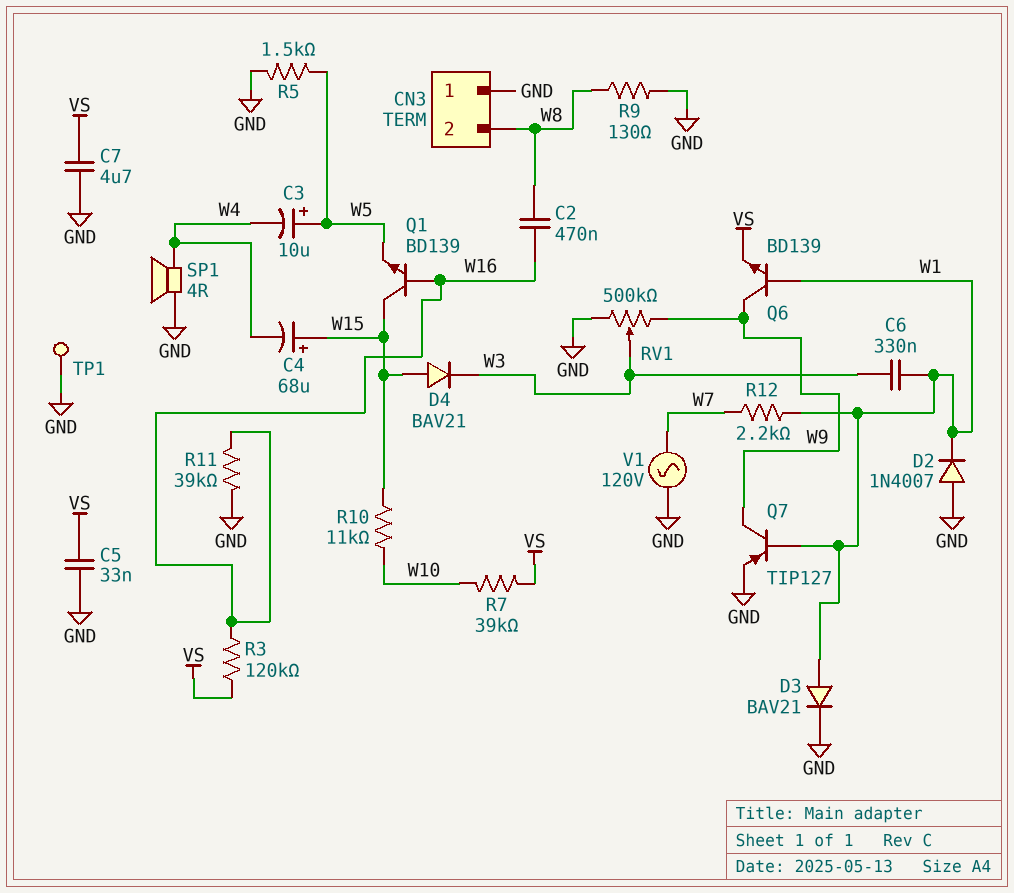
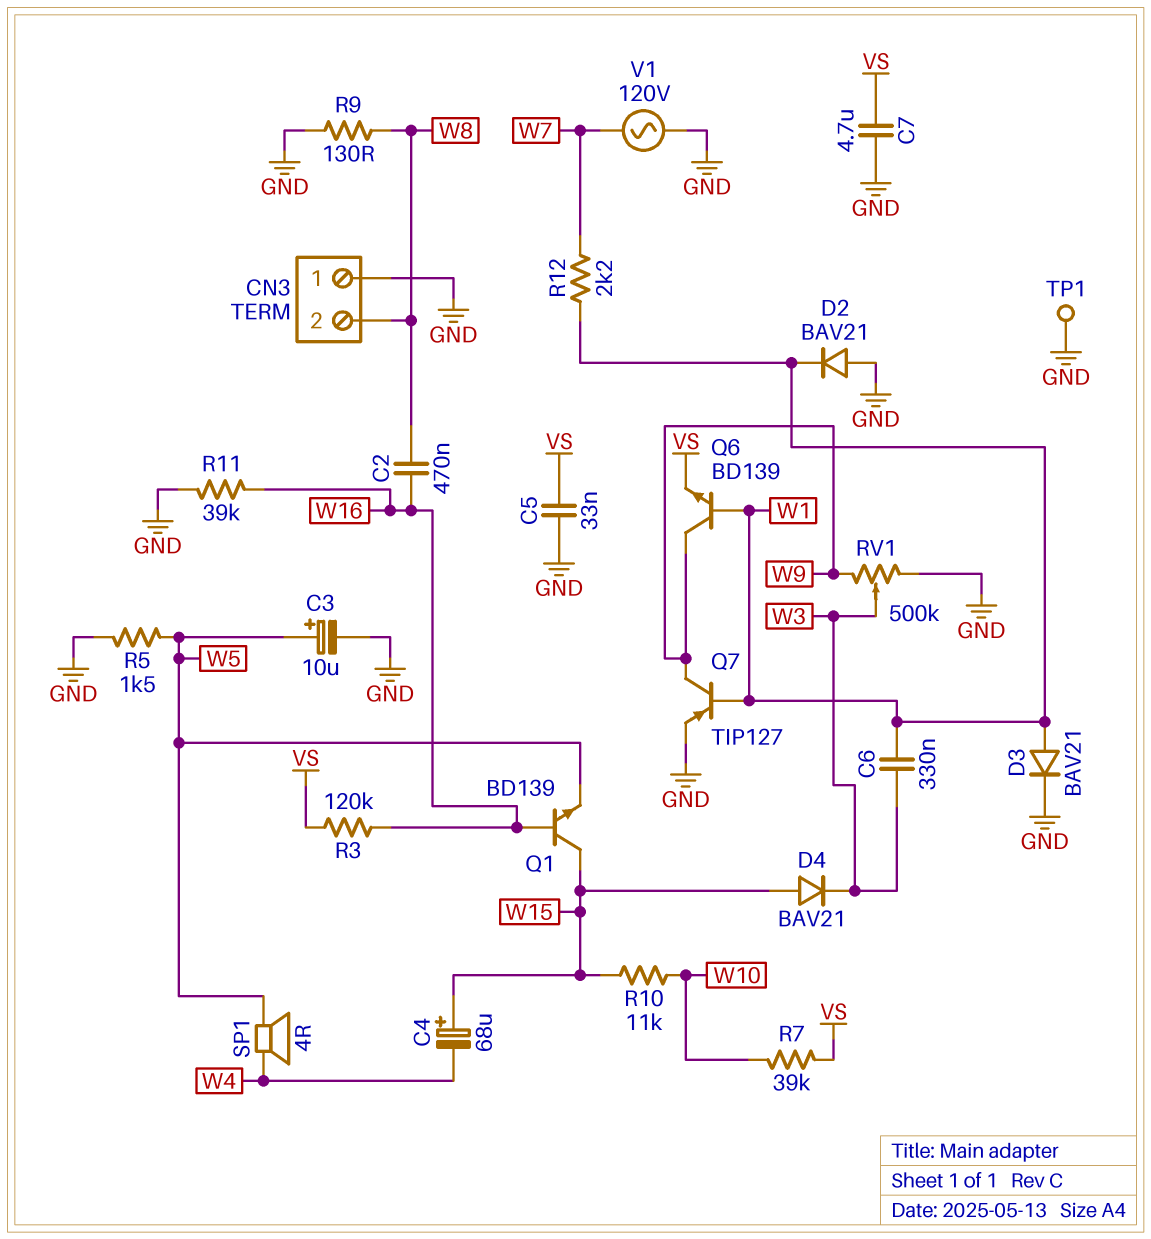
C3: 10uF (plus W5, minus W4) -> 10uF (plus W5, minus GND)
D2: diode 1N4007 (A GND, K W1) -> diode BAV21 (A GND, K W1)
SP1: speaker 4R (GND, W4) -> speaker 4R (W4, W5)

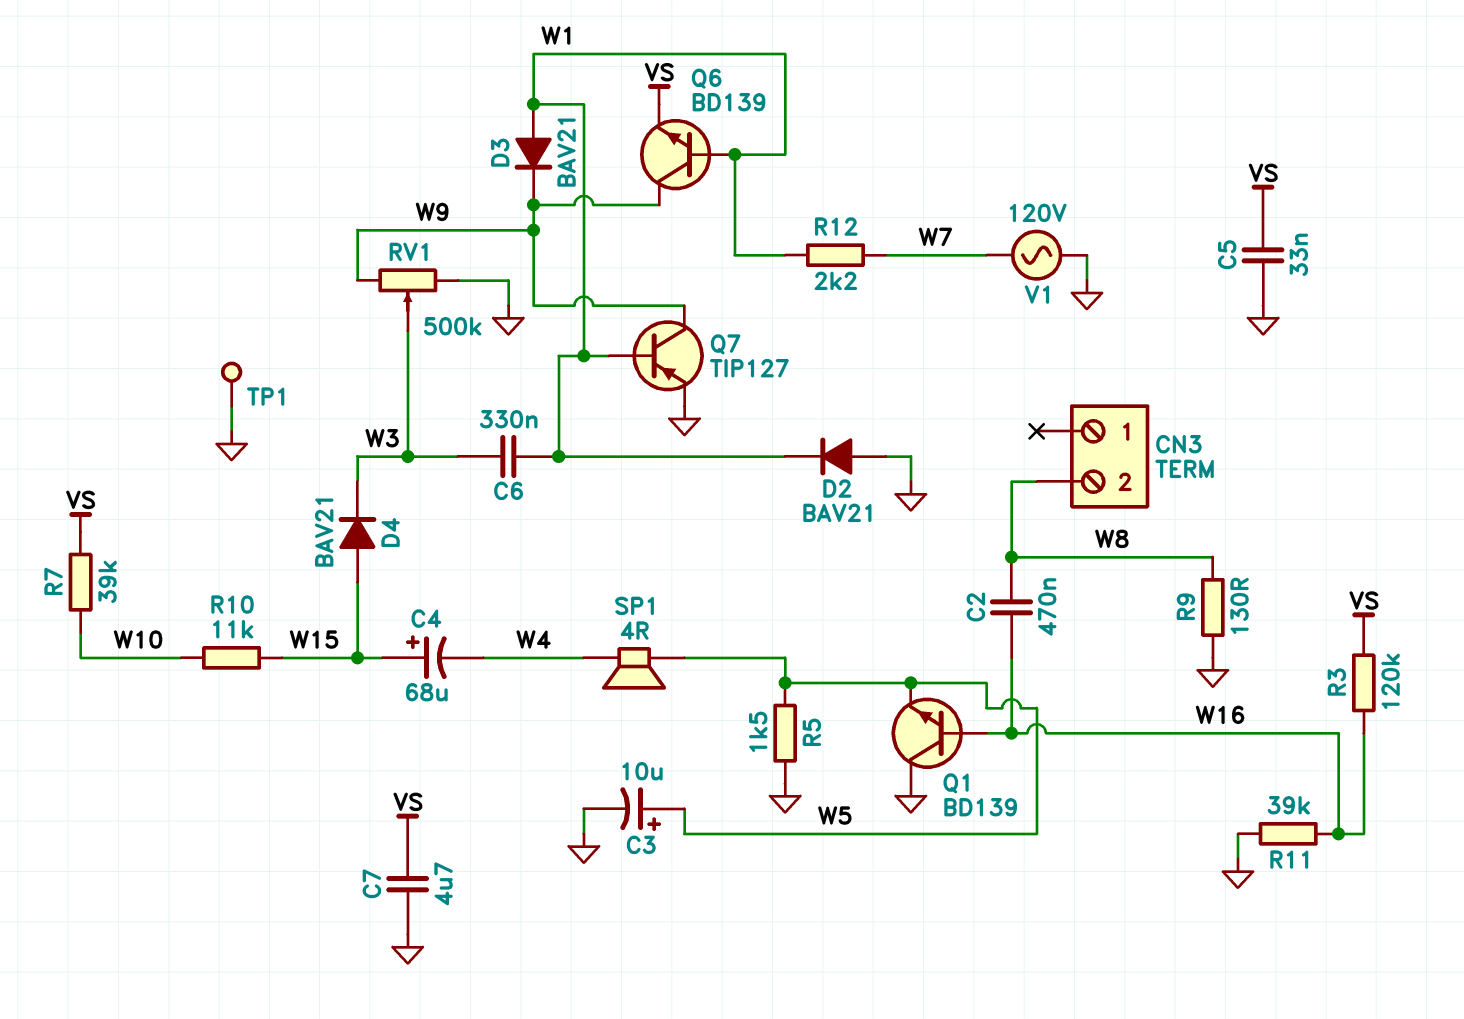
CN3 pin 1: GND -> none
D3: diode BAV21 (A W1, K GND) -> diode BAV21 (A W1, K W9)
Q1: NPN BD139 (B W16, C W15, E W5) -> NPN BD139 (B W16, C GND, E W5)

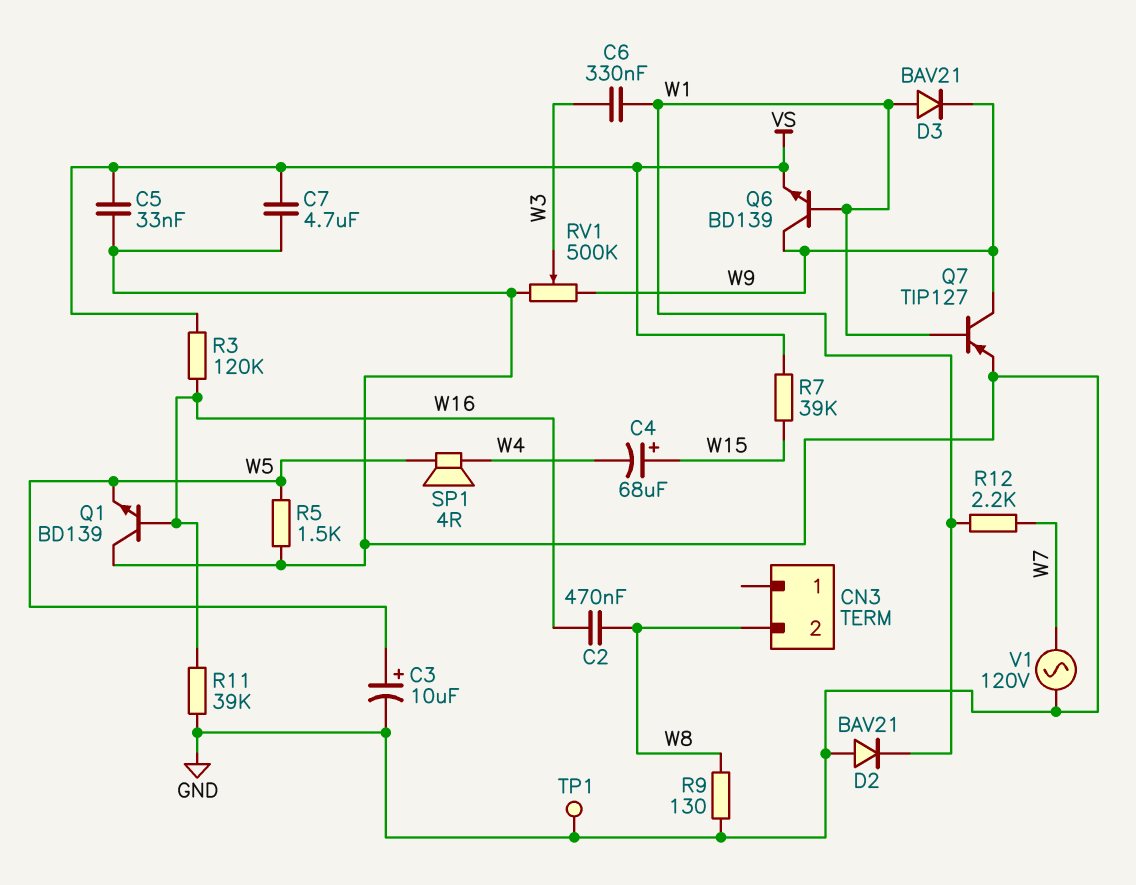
D4: diode BAV21 (A W15, K W3) -> none
R7: 39k (VS, W10) -> 39k (VS, W15)
R10: 11k (W10, W15) -> none

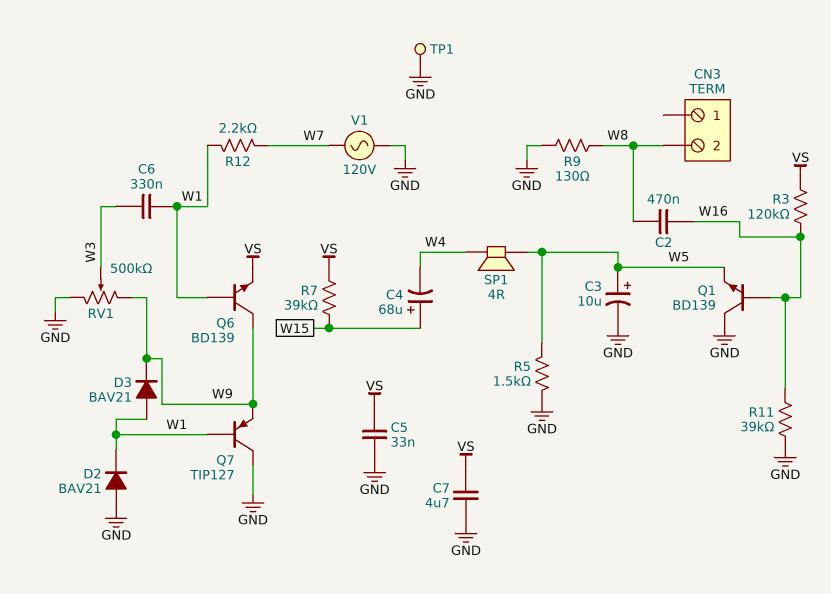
Q7: PNP TIP127 (B W1, C W9, E GND) -> PNP TIP127 (B W1, C GND, E W9)

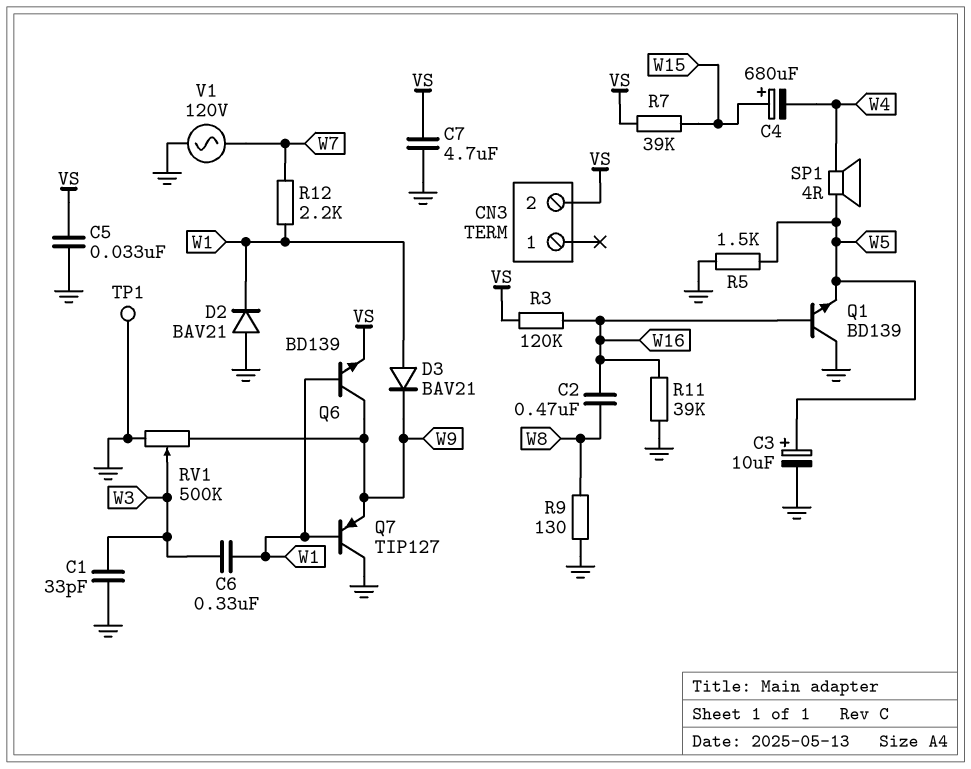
C1: none -> 33pF (GND, W3)
C4: 68uF (plus W15, minus W4) -> 680uF (plus W15, minus W4)
CN3 pin 2: W8 -> VS

